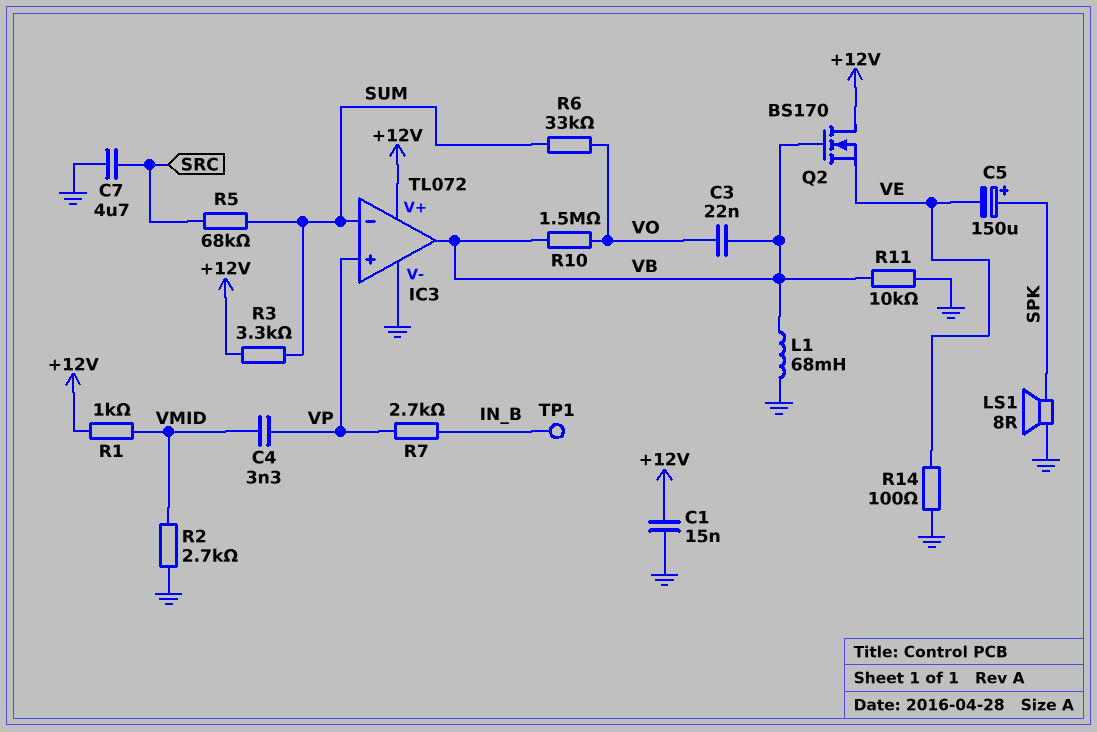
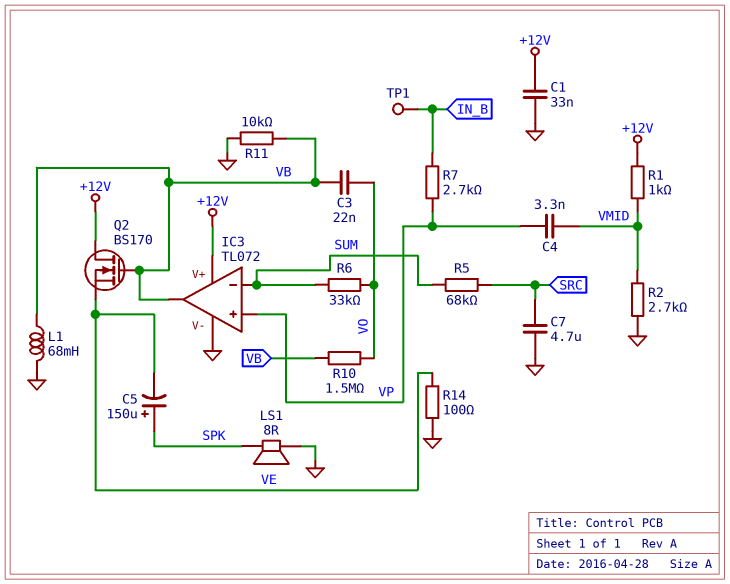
C1: 15nF (+12V, GND) -> 33nF (+12V, GND)
R3: 3.3k (+12V, SUM) -> none

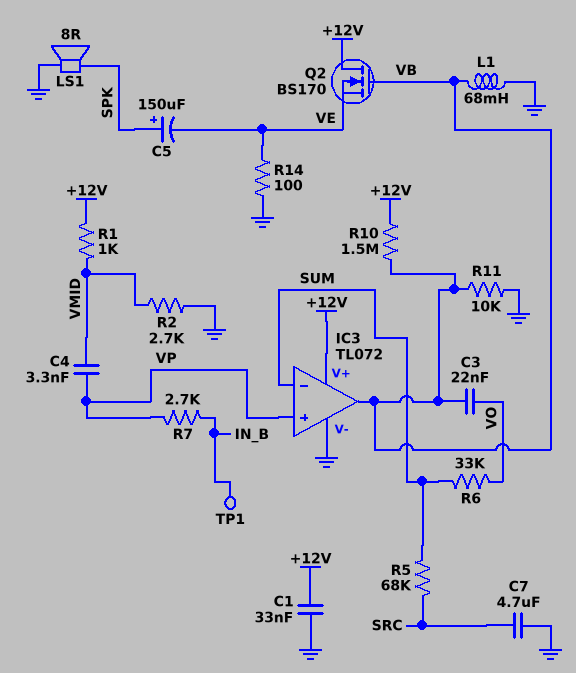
R10: 1.5M (VB, VO) -> 1.5M (+12V, VB)

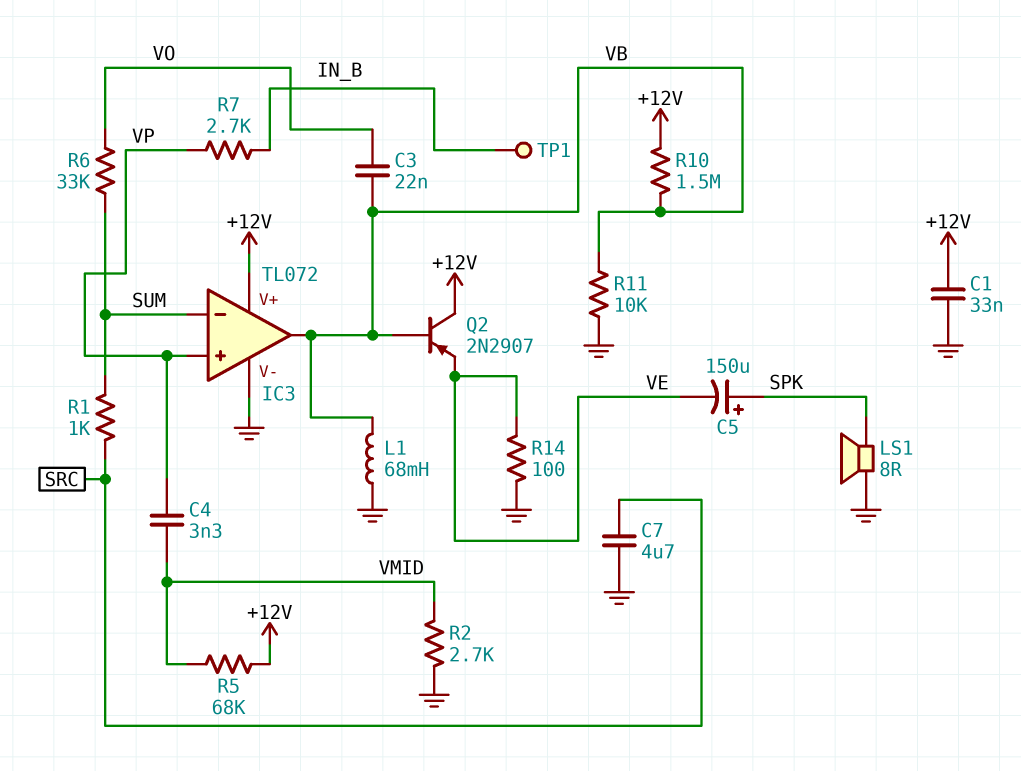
Q2: NMOS BS170 (G VB, D +12V, S VE) -> PNP 2N2907 (B VB, C +12V, E VE)
R1: 1k (+12V, VMID) -> 1k (SRC, SUM)
R5: 68k (SRC, SUM) -> 68k (+12V, VMID)

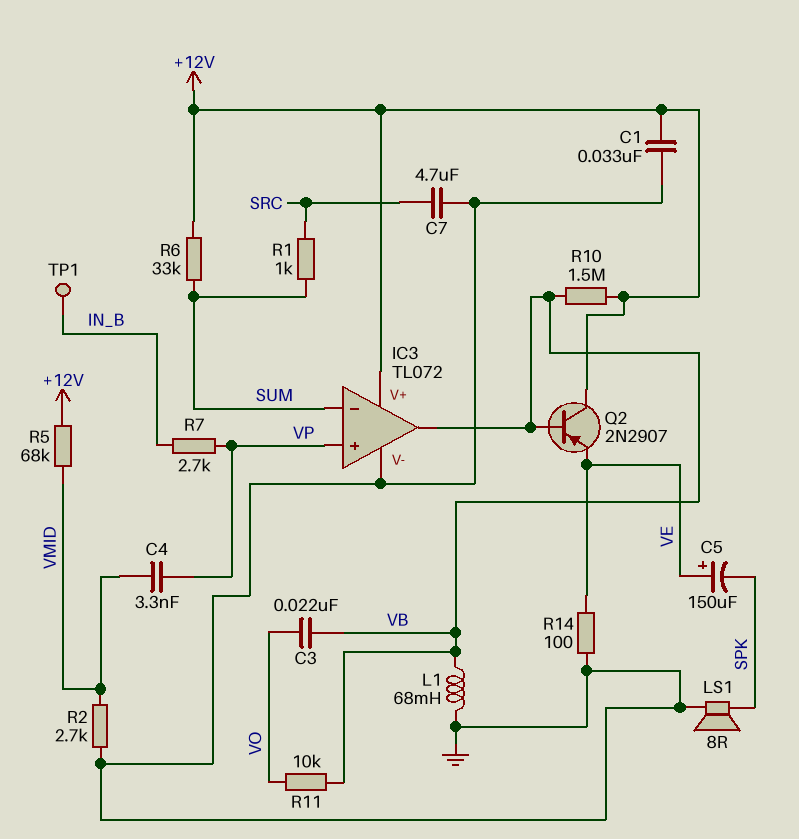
C5: 150uF (plus SPK, minus VE) -> 150uF (plus VE, minus SPK)
R6: 33k (SUM, VO) -> 33k (+12V, SUM)
R11: 10k (GND, VB) -> 10k (VB, VO)

